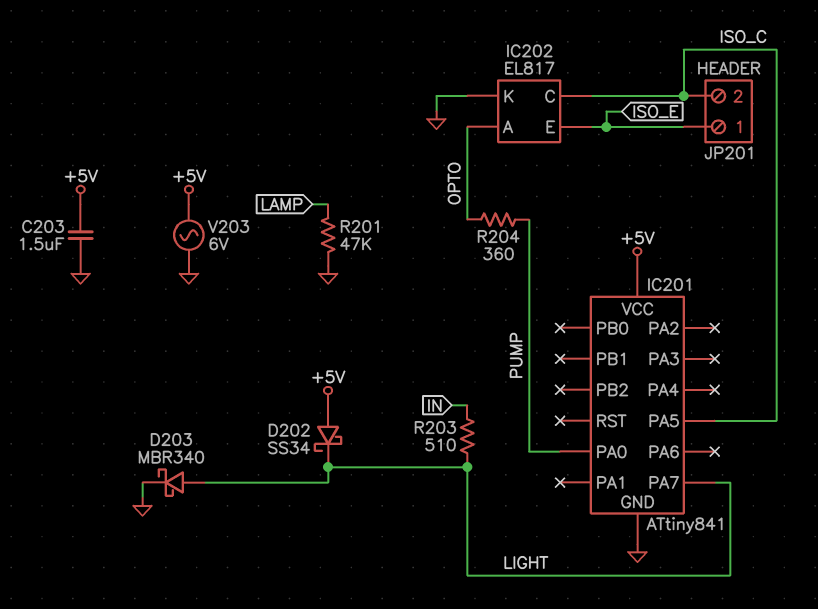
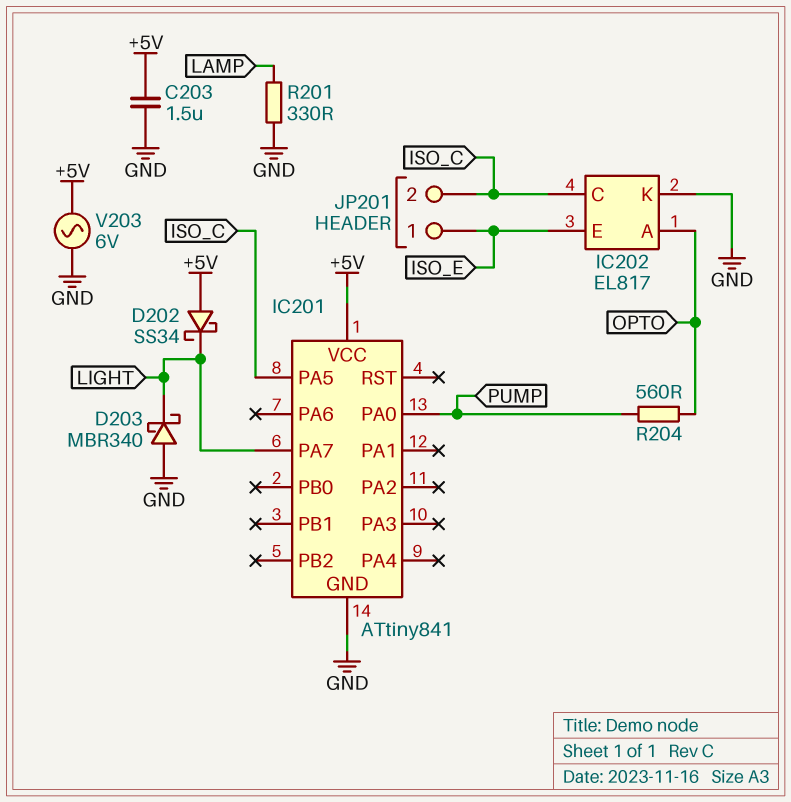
D203: schottky MBR340 (A LIGHT, K GND) -> schottky MBR340 (A GND, K LIGHT)
R201: 47k (GND, LAMP) -> 330 (GND, LAMP)
R203: 510 (IN, LIGHT) -> none
R204: 360 (OPTO, PUMP) -> 560 (OPTO, PUMP)

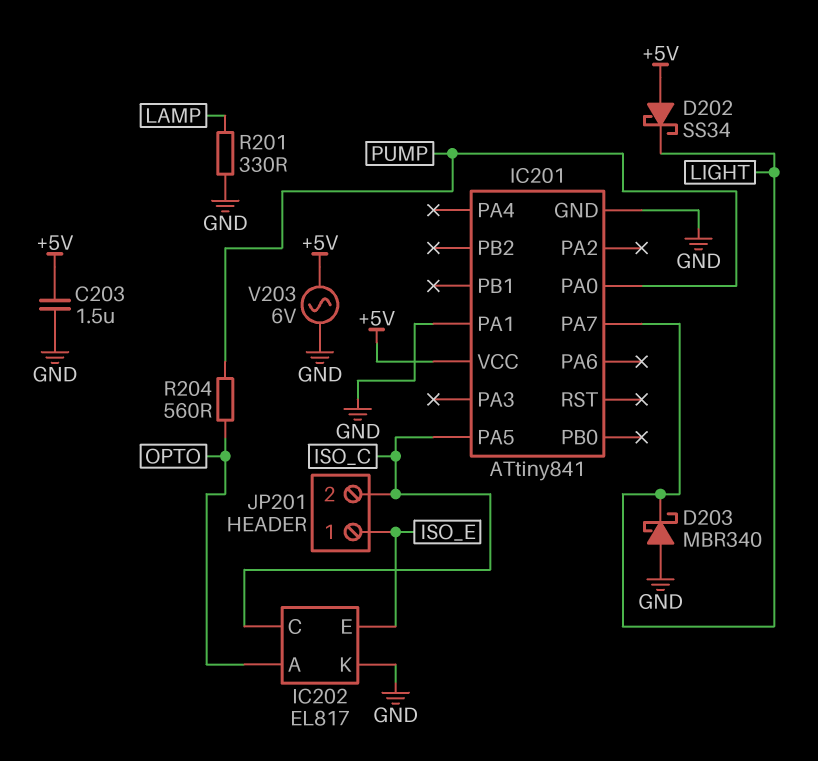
IC201 pin PA1: none -> GND

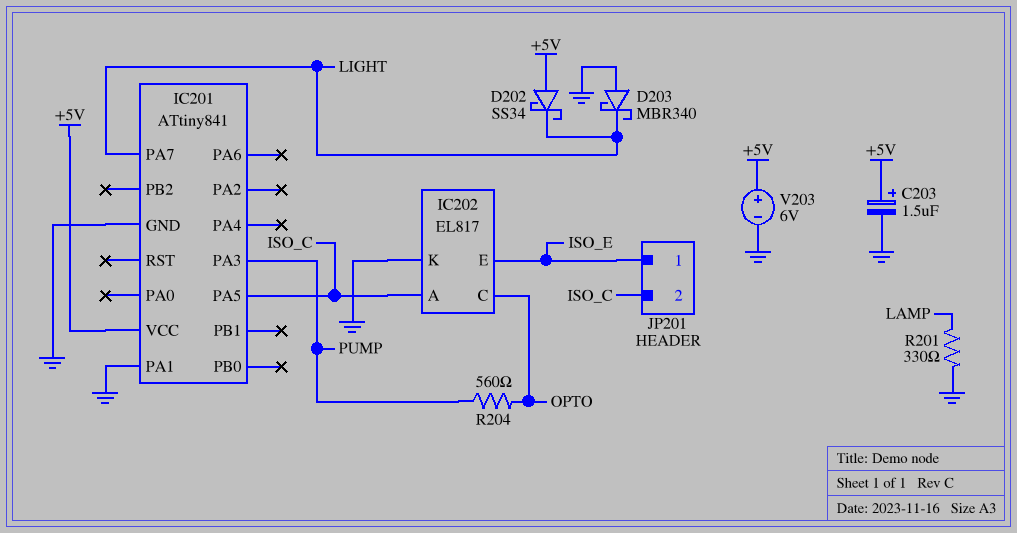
C203: 1.5uF (+5V, GND) -> 1.5uF (plus +5V, minus GND)
IC201 pin PA0: PUMP -> none
IC201 pin PA3: none -> PUMP
IC202 pin A: OPTO -> ISO_C
IC202 pin C: ISO_C -> OPTO
V203: AC 6V (+5V, GND) -> 6V (plus +5V, minus GND)

